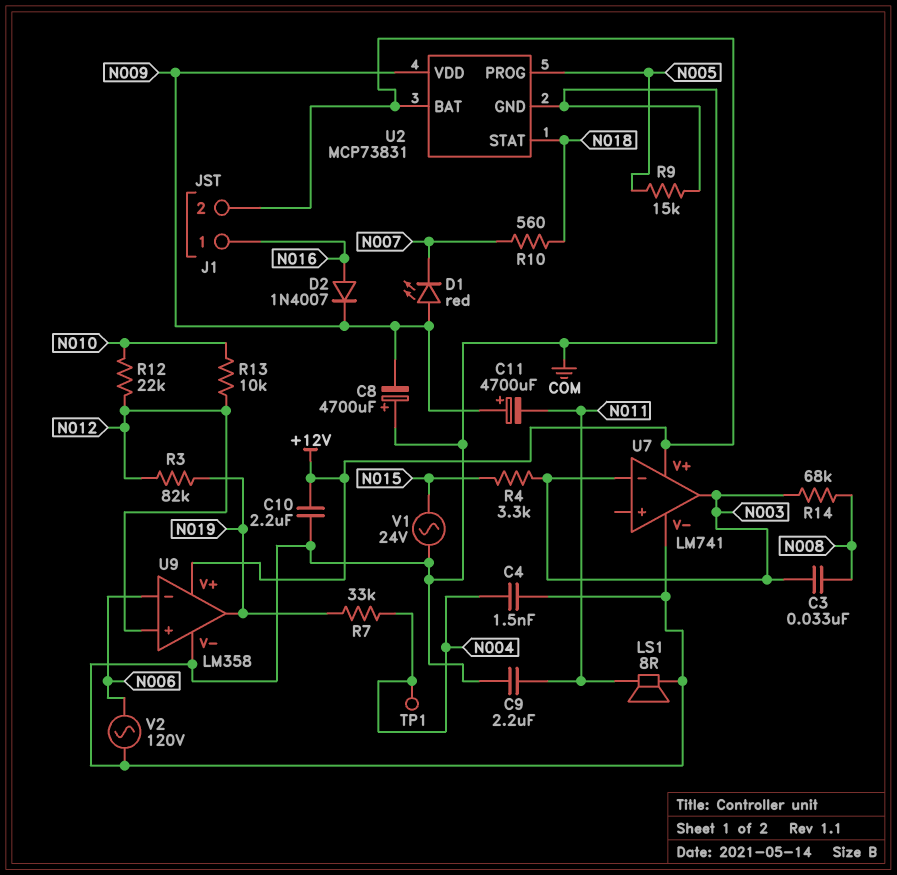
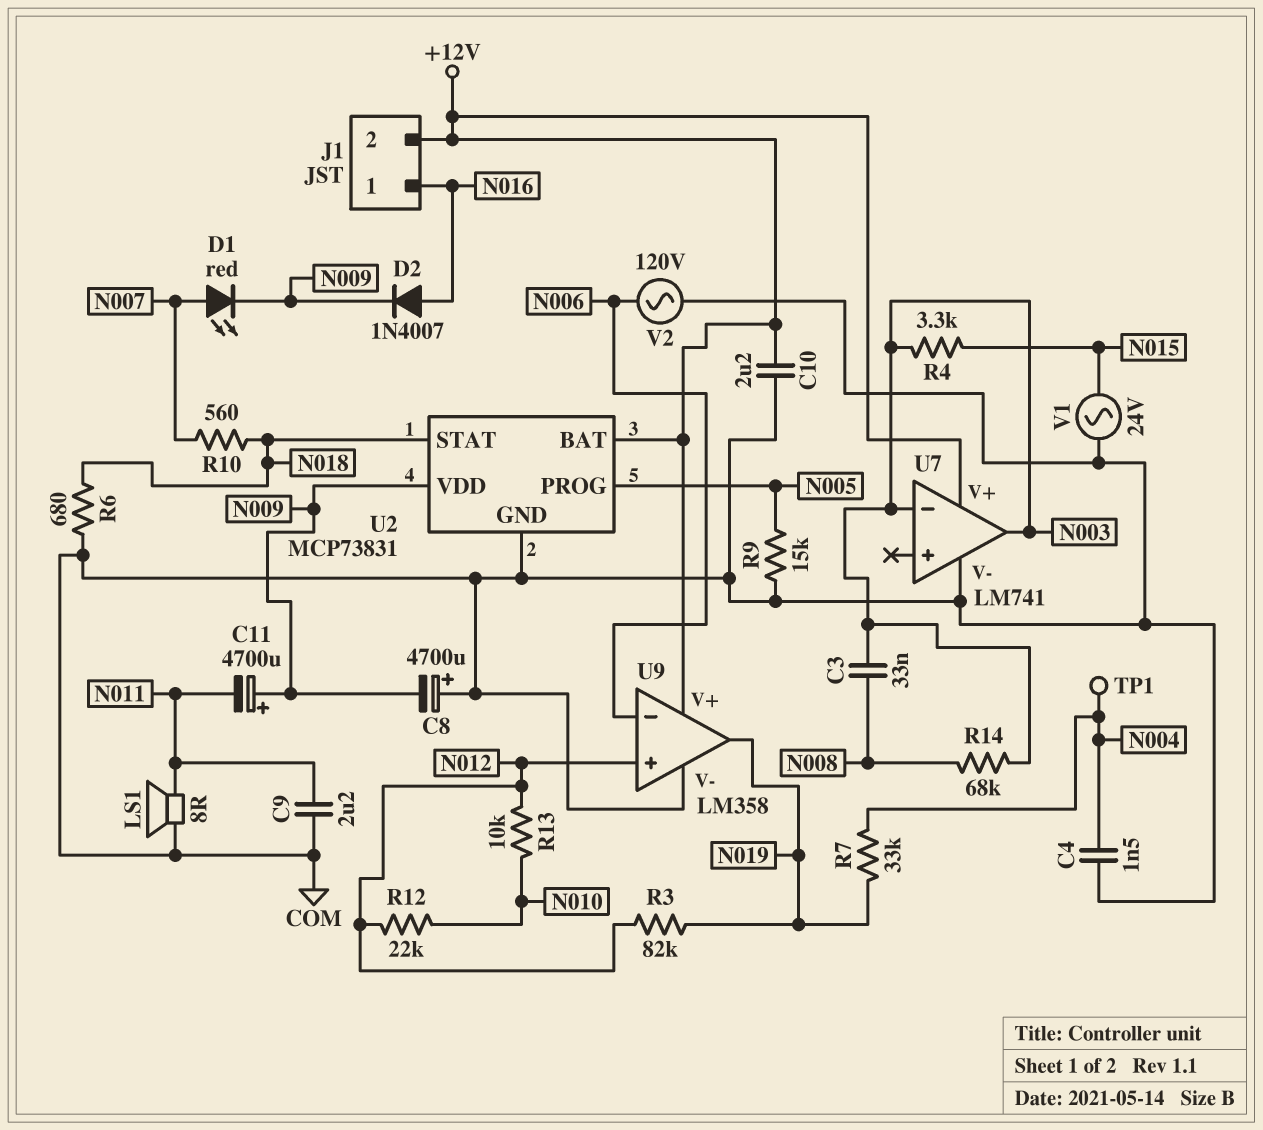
D1: LED red (A N009, K N007) -> LED red (A N007, K N009)
R6: none -> 680 (COM, N018)

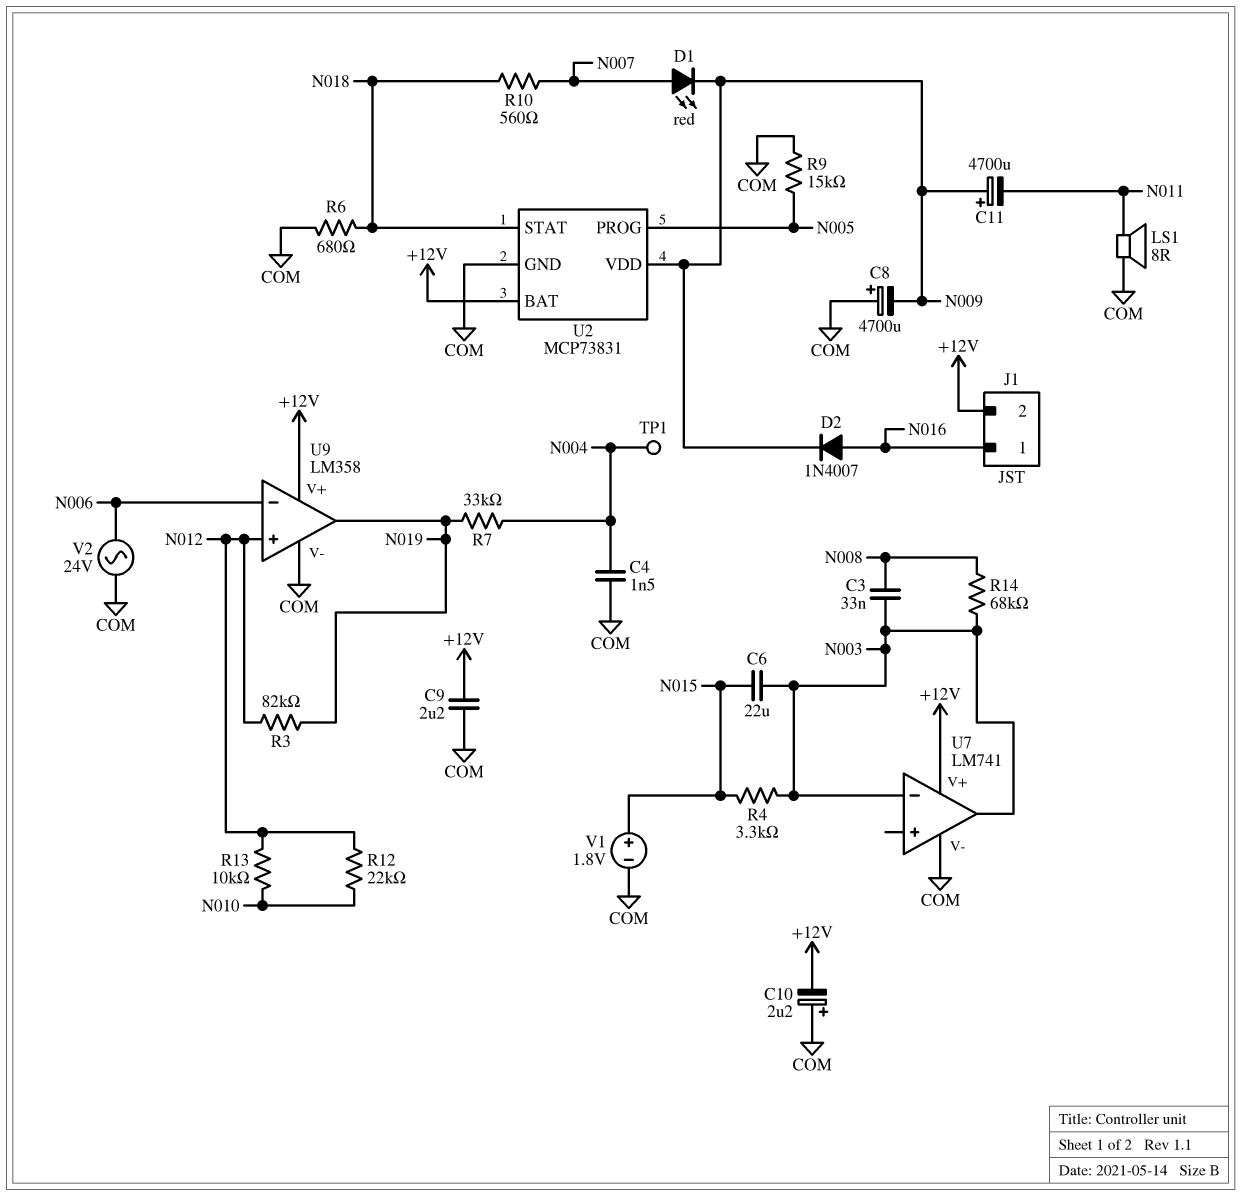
C6: none -> 22uF (N003, N015)
C9: 2.2uF (COM, N011) -> 2.2uF (+12V, COM)
C10: 2.2uF (+12V, COM) -> 2.2uF (plus COM, minus +12V)
V1: AC 24V (COM, N015) -> 1.8V (plus N015, minus COM)
V2: AC 120V (COM, N006) -> AC 24V (COM, N006)

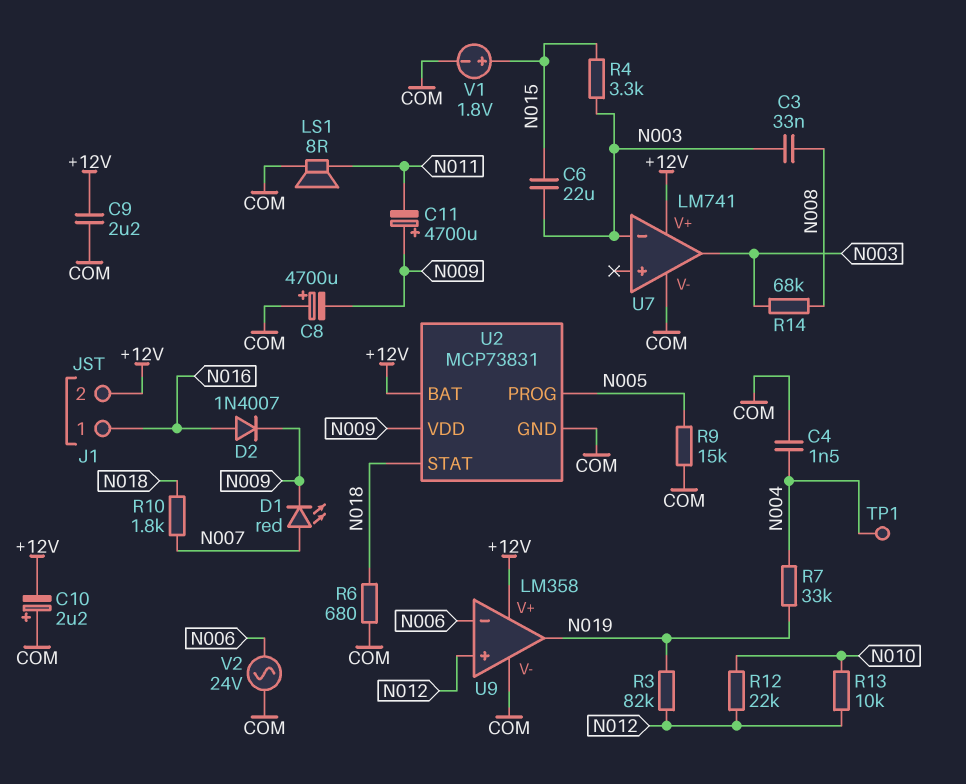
R10: 560 (N007, N018) -> 1.8k (N007, N018)

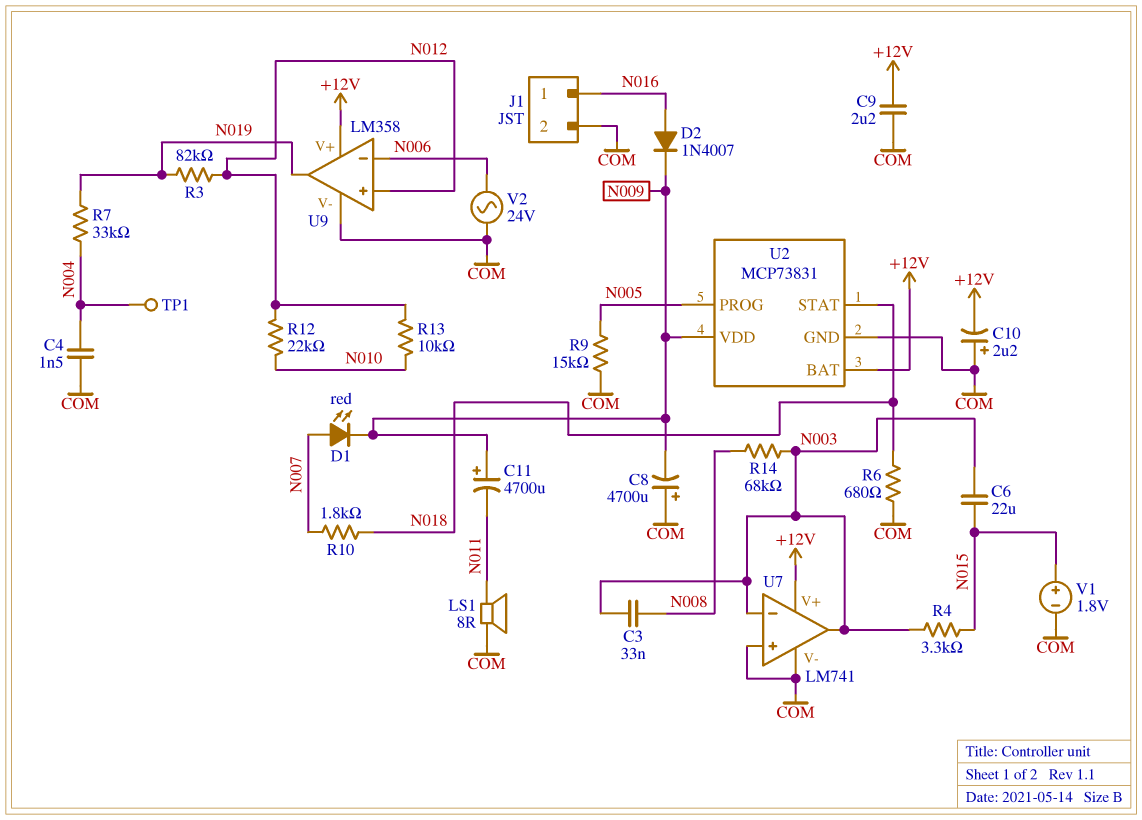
J1 pin 2: +12V -> COM
U7 pin in+: none -> COM

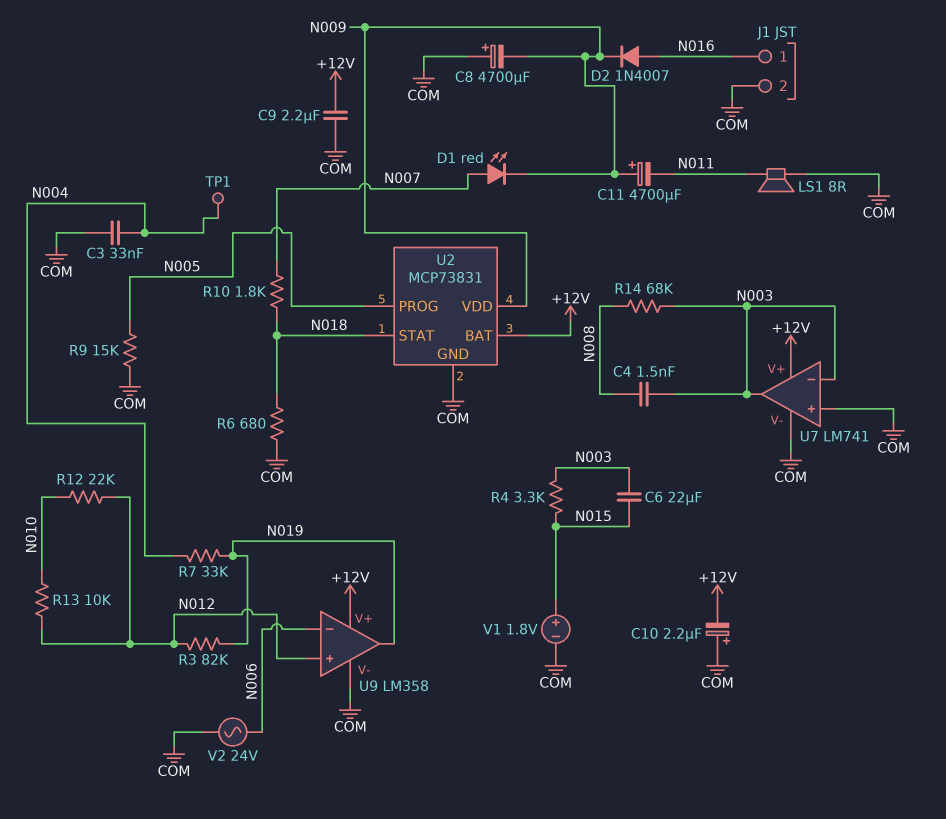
C3: 33nF (N003, N008) -> 33nF (COM, N004)
C4: 1.5nF (COM, N004) -> 1.5nF (N003, N008)

